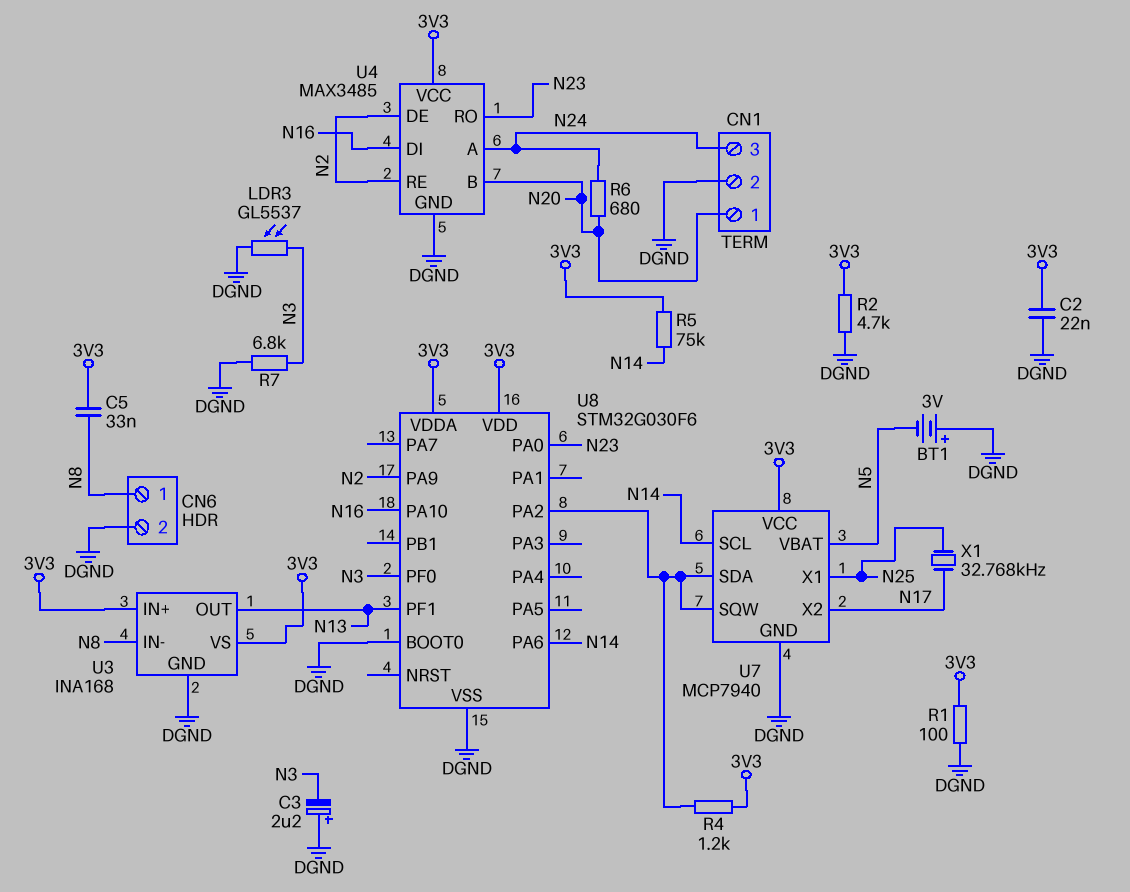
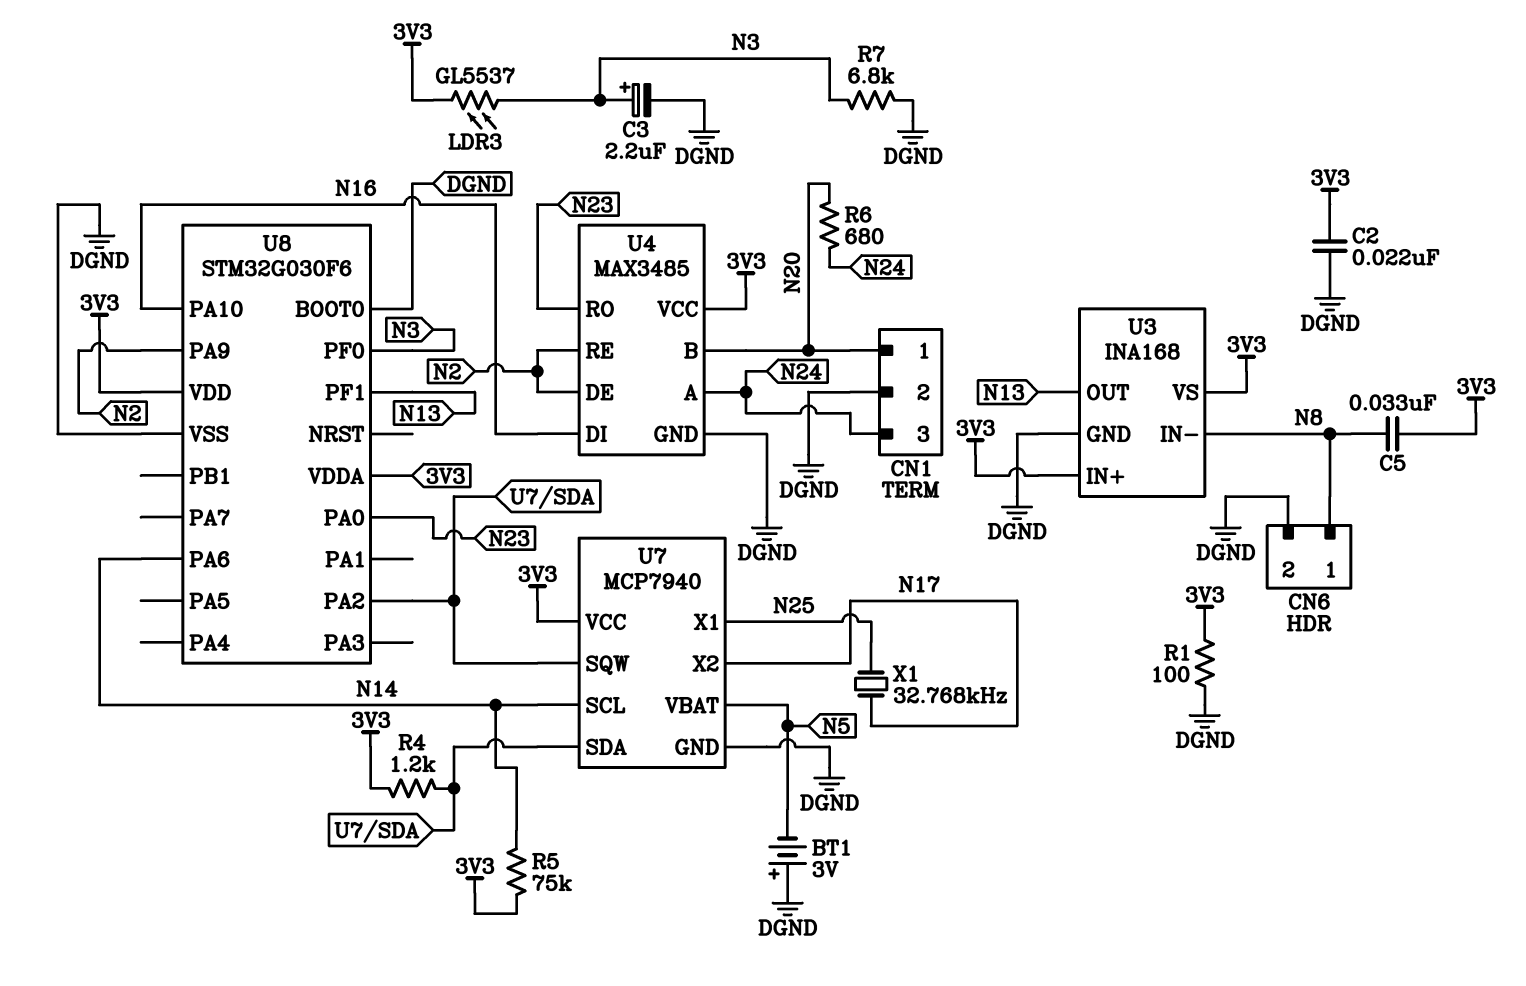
C3: 2.2uF (plus DGND, minus N3) -> 2.2uF (plus N3, minus DGND)
LDR3: GL5537 (DGND, N3) -> GL5537 (3V3, N3)
R2: 4.7k (3V3, DGND) -> none

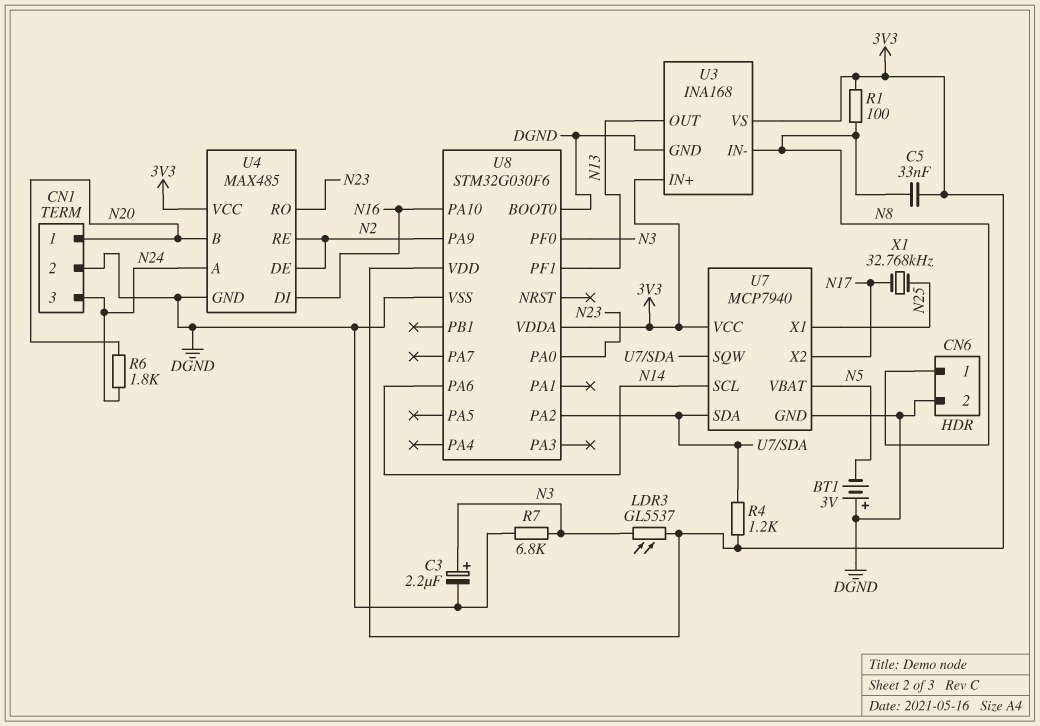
C2: 22nF (3V3, DGND) -> none
R1: 100 (3V3, DGND) -> 100 (3V3, N8)
R5: 75k (3V3, N14) -> none
R6: 680 (N20, N24) -> 1.8k (N20, N24)
U4: MAX3485 -> MAX485

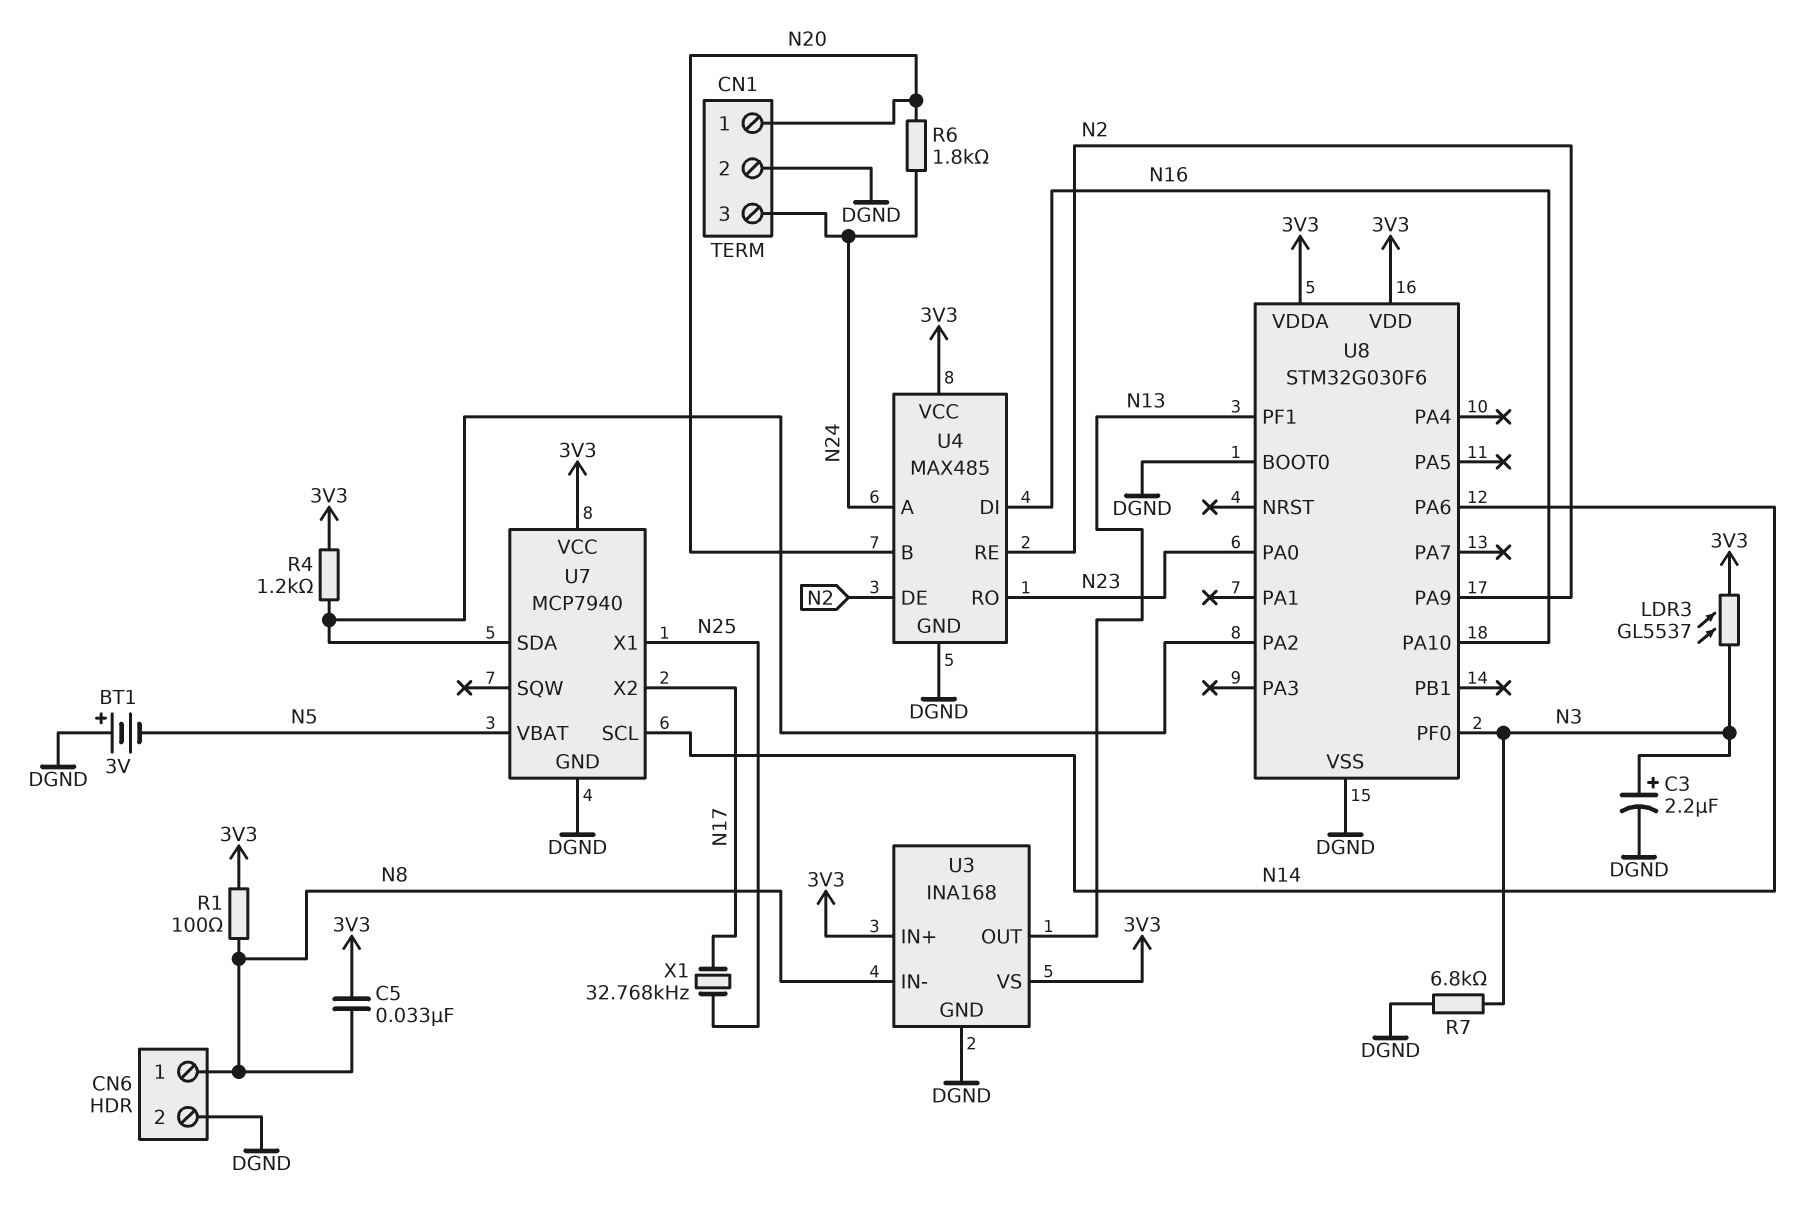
U7 pin SQW: U7/SDA -> none

